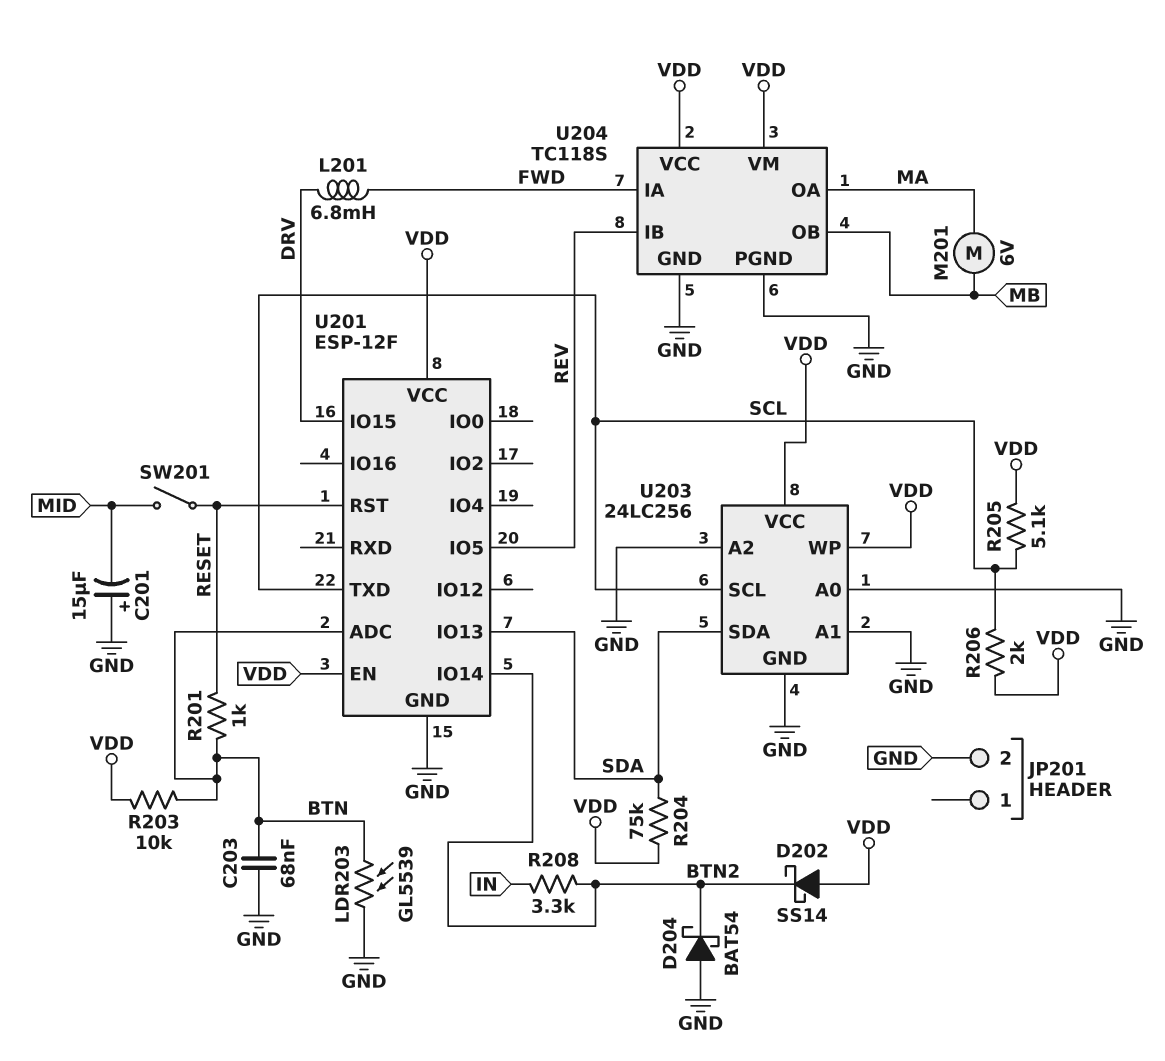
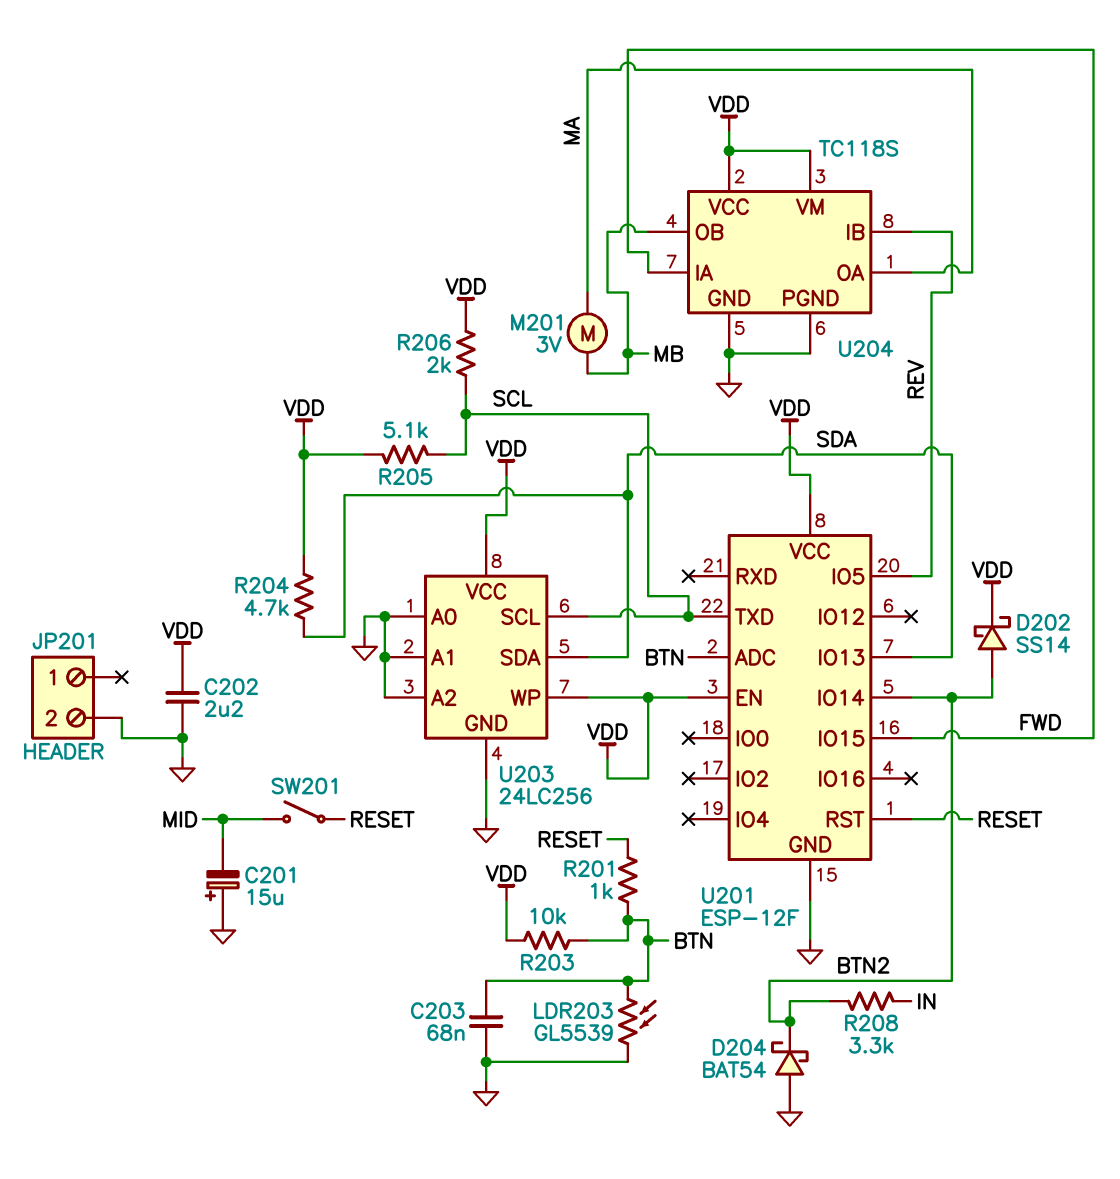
C202: none -> 2.2uF (GND, VDD)
D202: schottky SS14 (A VDD, K BTN2) -> schottky SS14 (A BTN2, K VDD)
L201: 6.8mH (DRV, FWD) -> none
M201: motor 6V (MA, MB) -> motor 3V (MA, MB)
R204: 75k (SDA, VDD) -> 4.7k (SDA, VDD)
U201 pin IO15: DRV -> FWD

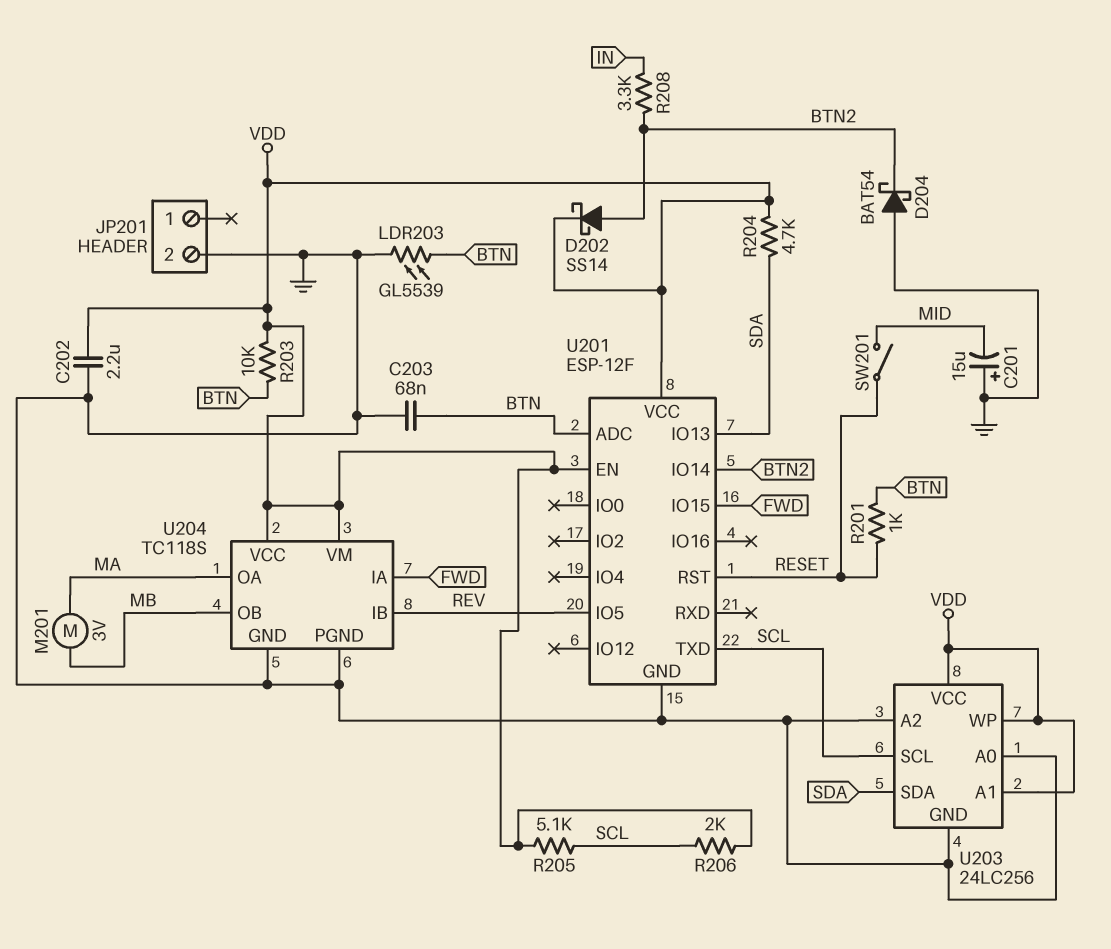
U203 pin A1: GND -> VDD

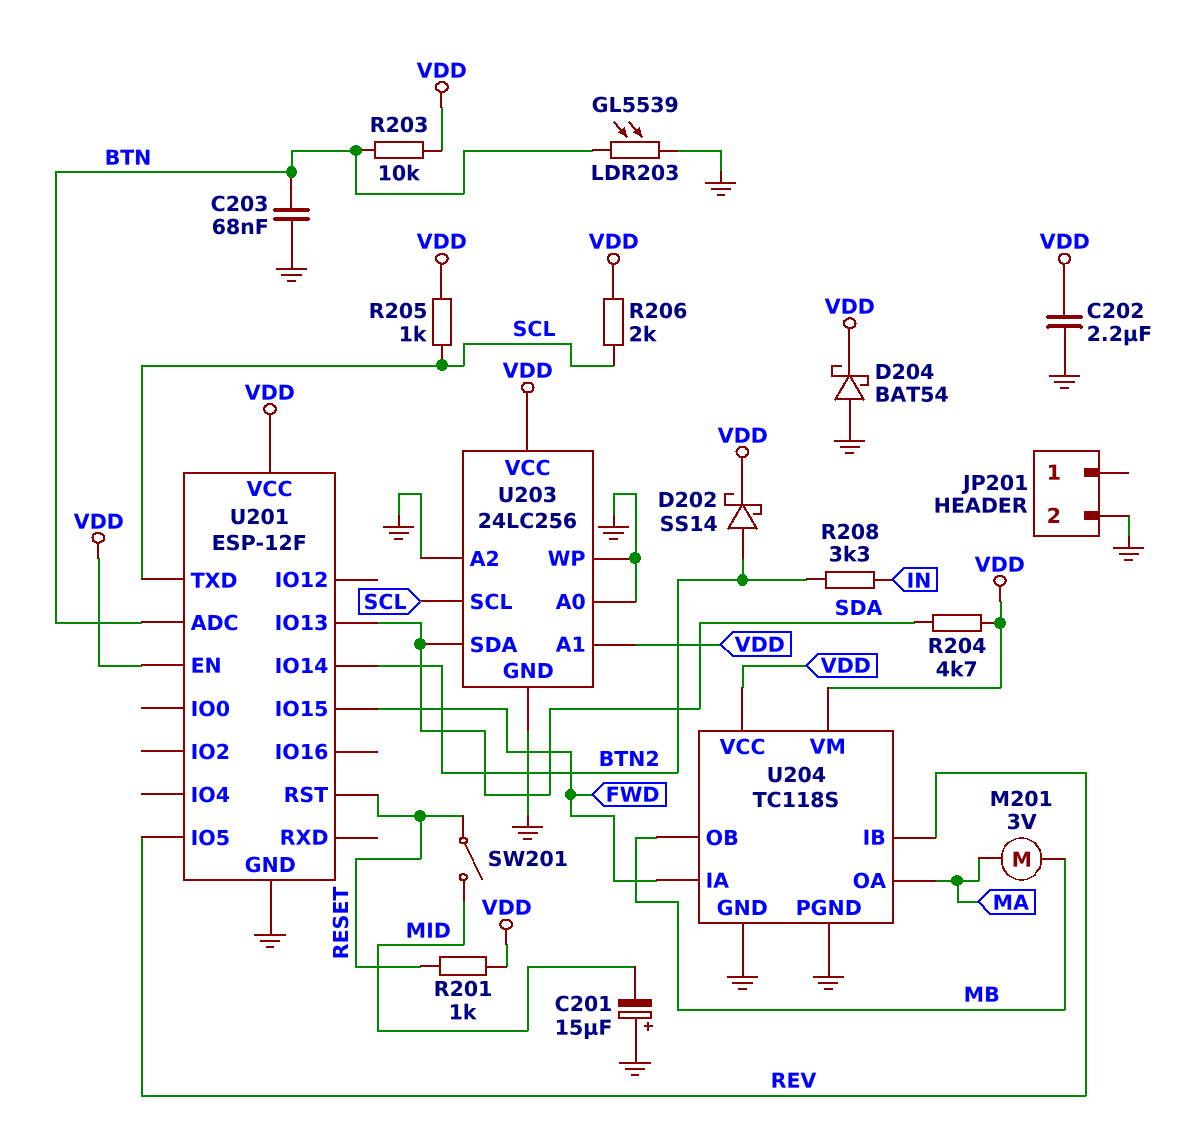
D204: schottky BAT54 (A GND, K BTN2) -> schottky BAT54 (A GND, K VDD)
R201: 1k (BTN, RESET) -> 1k (RESET, VDD)
R205: 5.1k (SCL, VDD) -> 1k (SCL, VDD)
U203 pin WP: VDD -> GND

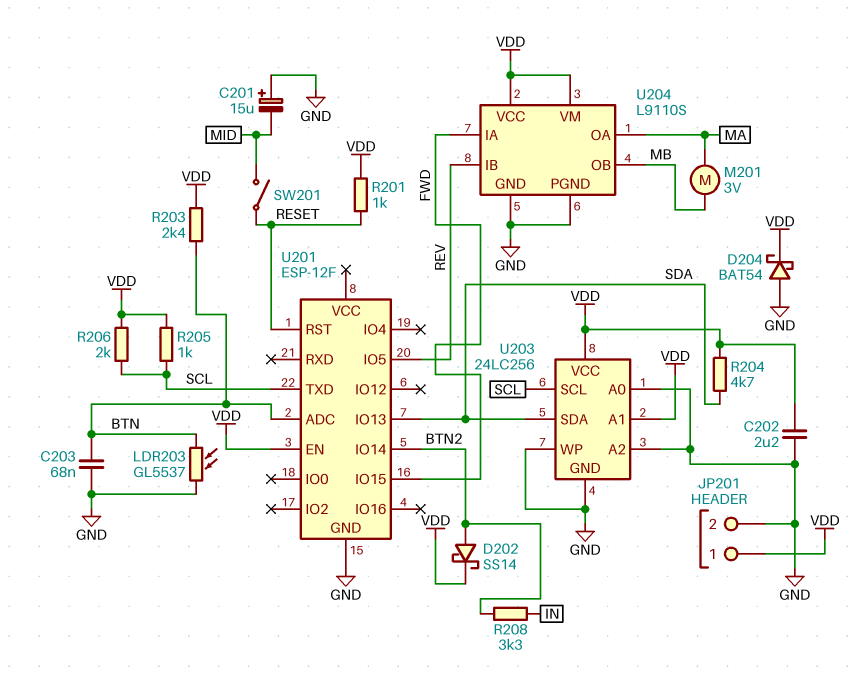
JP201 pin 1: none -> VDD
LDR203: GL5539 (BTN, GND) -> GL5537 (BTN, GND)
R203: 10k (BTN, VDD) -> 2.4k (BTN, VDD)
U201 pin VCC: VDD -> none
U204: TC118S -> L9110S

